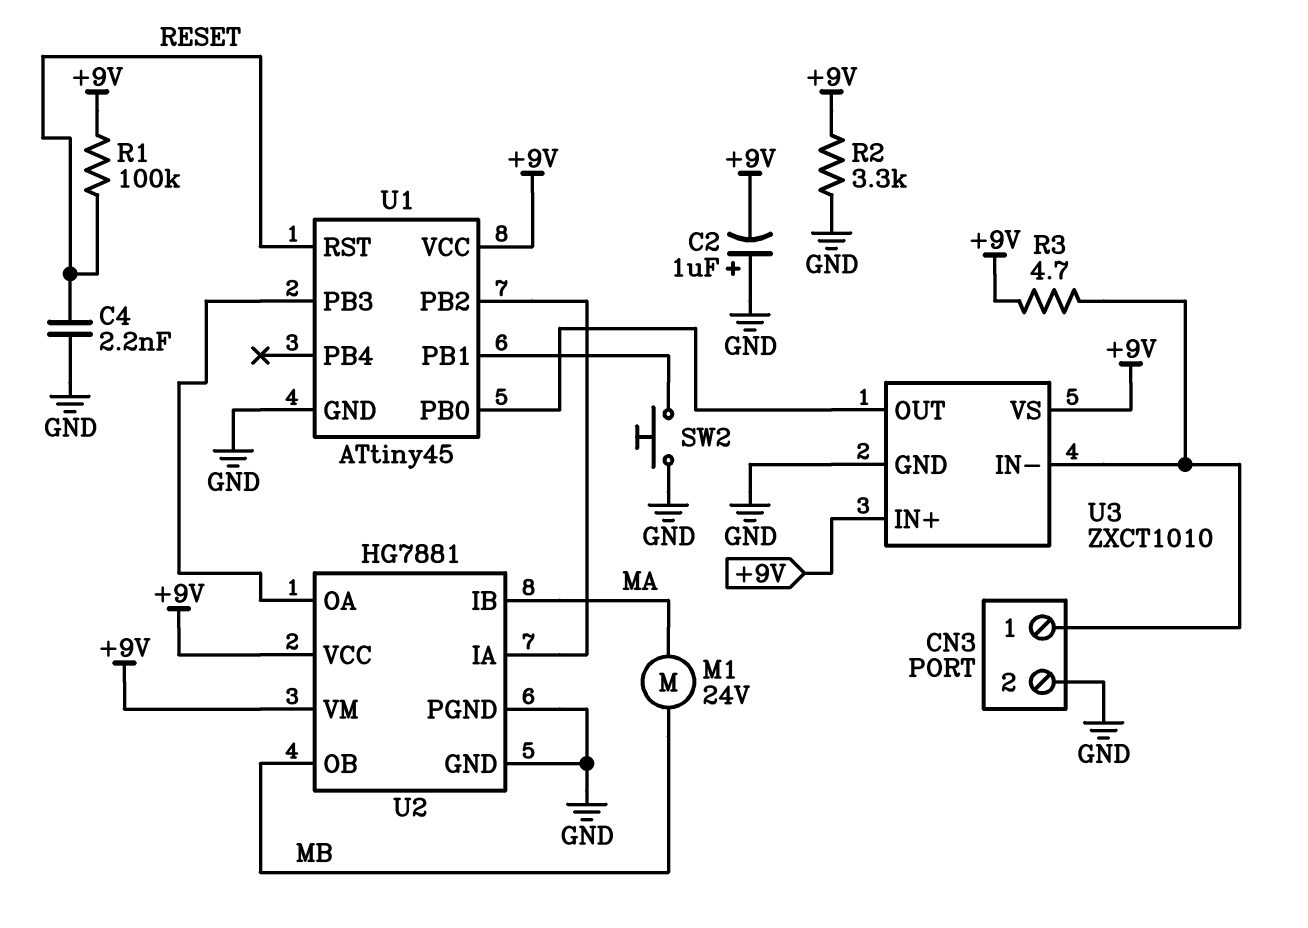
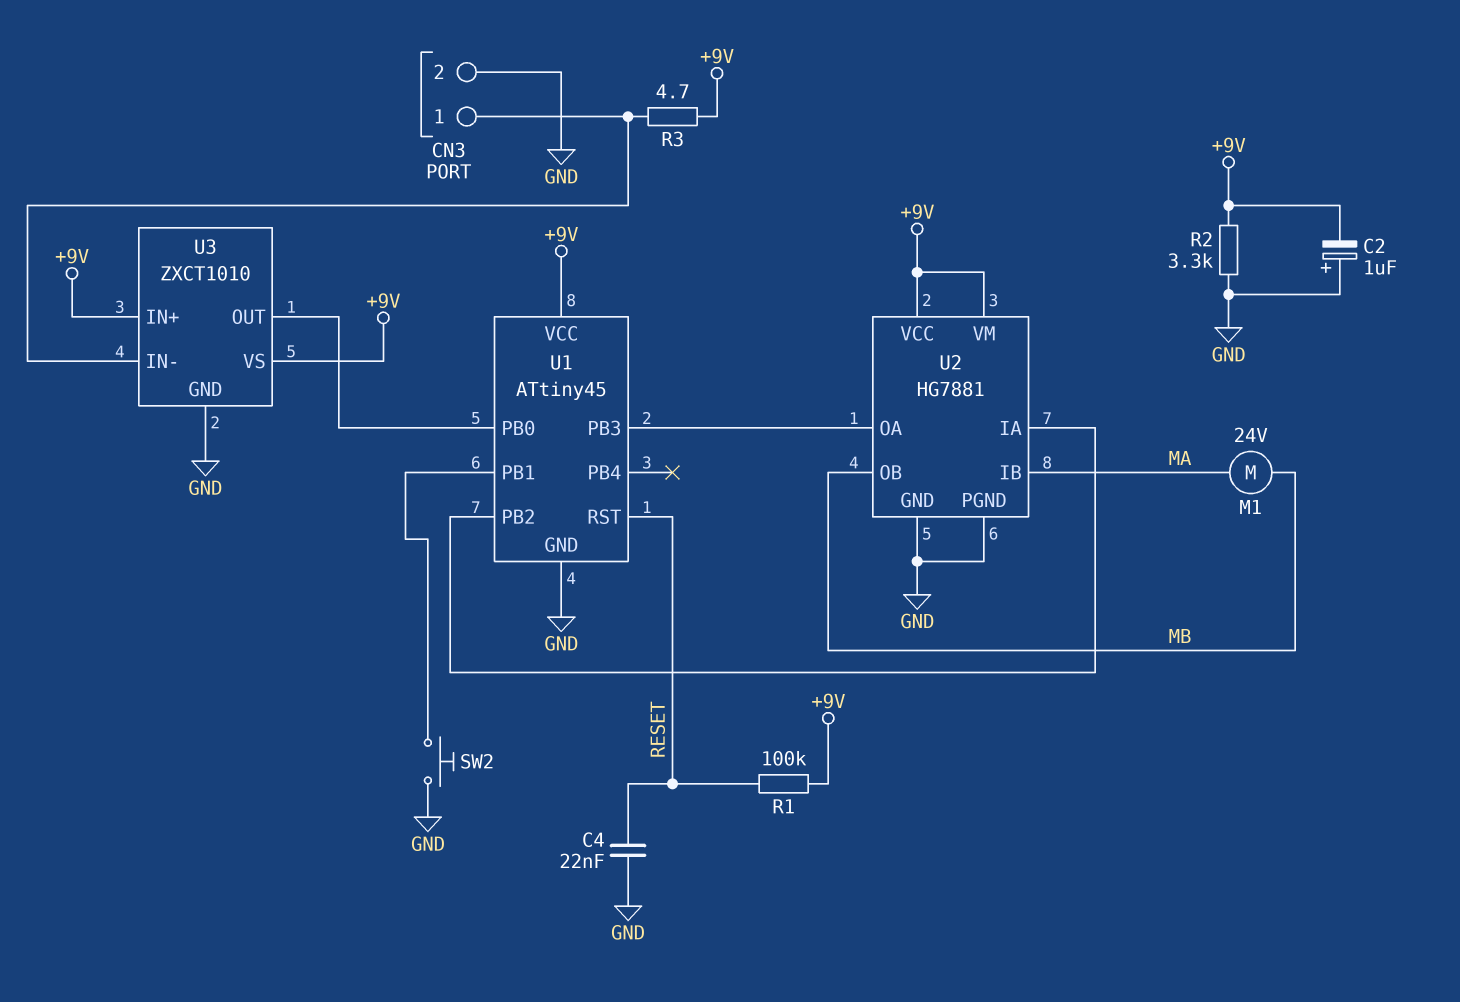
C4: 2.2nF (GND, RESET) -> 22nF (GND, RESET)

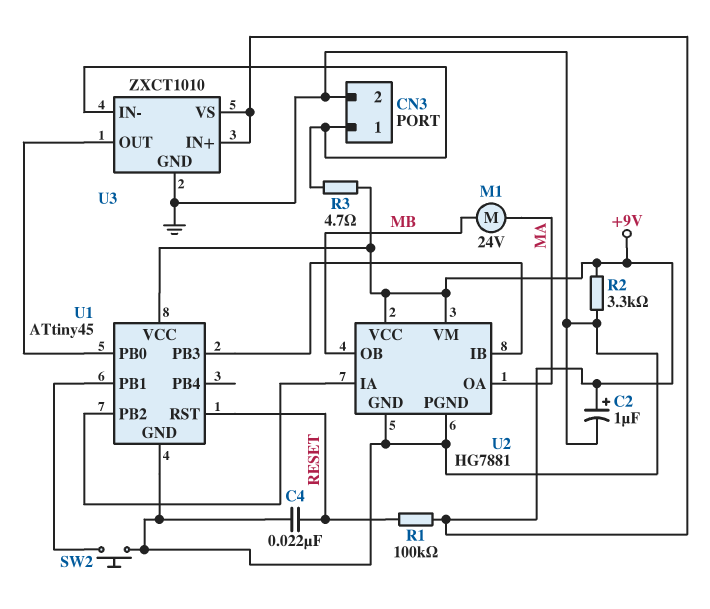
C2: 1uF (plus GND, minus +9V) -> 1uF (plus +9V, minus GND)
U2 pin IB: MA -> U1/PB3
U2 pin OA: U1/PB3 -> MA

